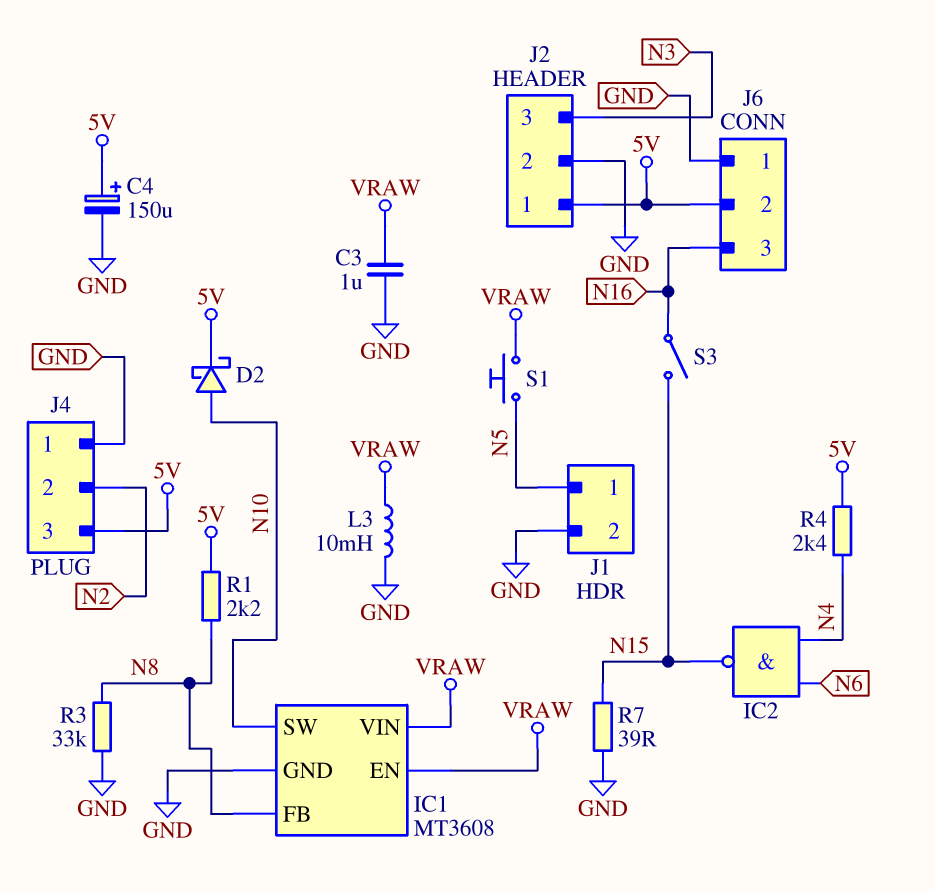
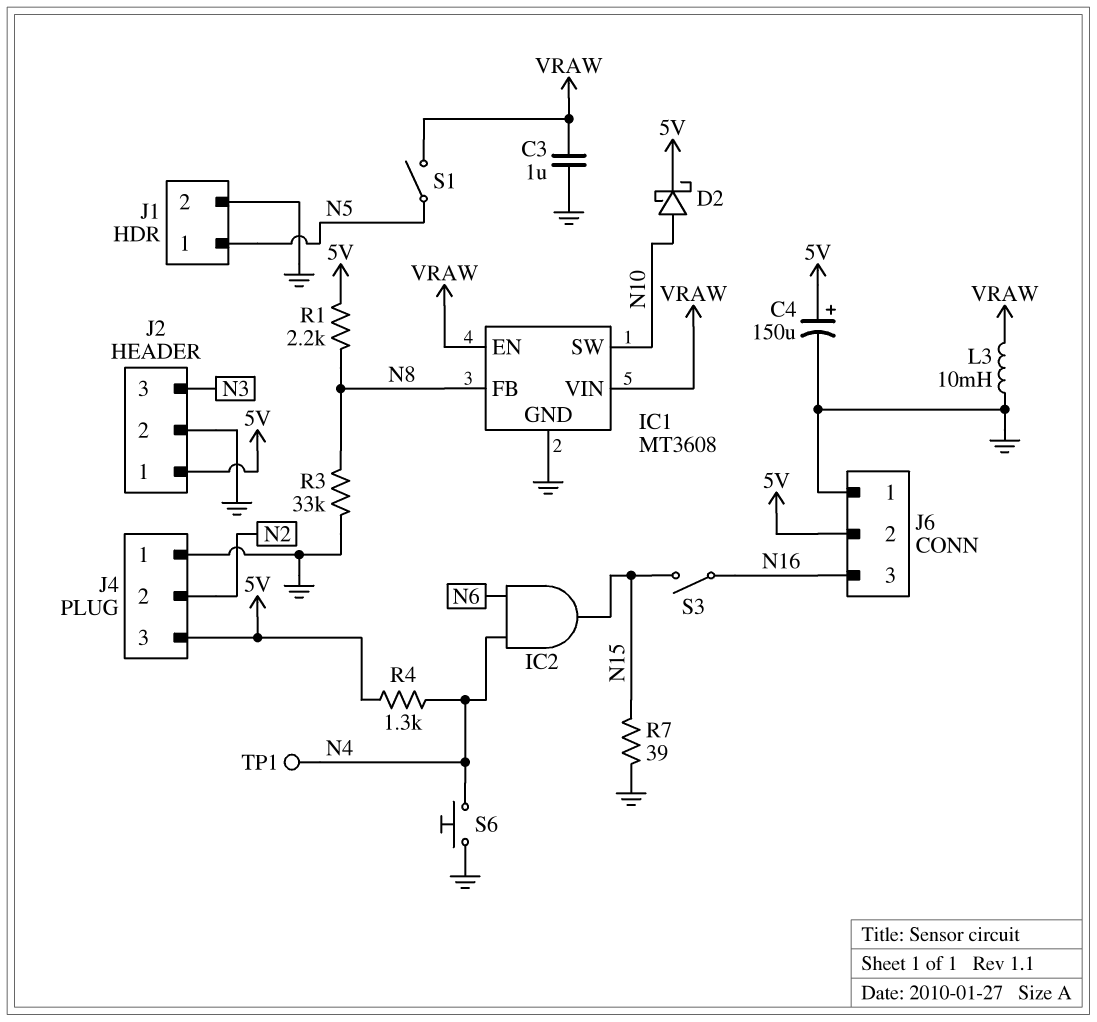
IC2: NAND (in N4, in N6, out N15) -> AND (in N4, in N6, out N15)
R4: 2.4k (5V, N4) -> 1.3k (5V, N4)
S1: button (N5, VRAW) -> switch (N5, VRAW)
S6: none -> button (GND, N4)
TP1: none -> test point (N4)

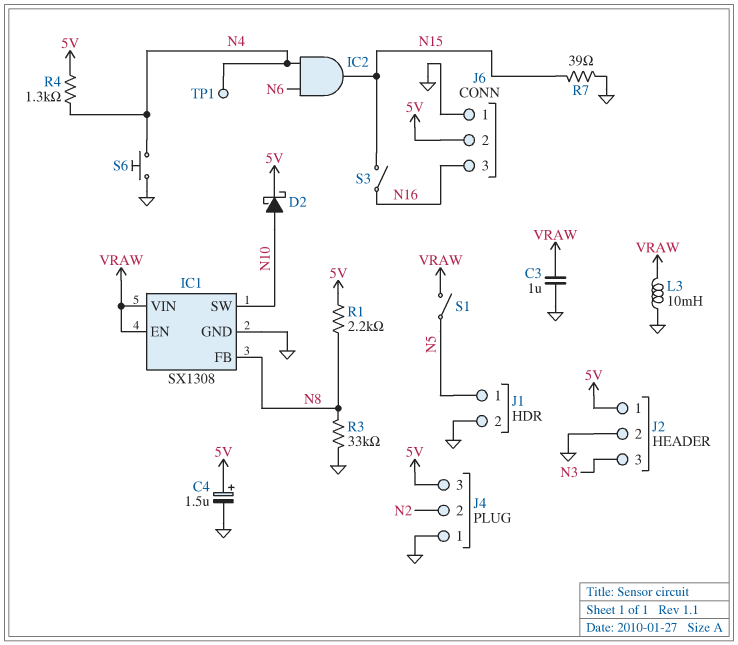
C4: 150uF (plus 5V, minus GND) -> 1.5uF (plus 5V, minus GND)
IC1: MT3608 -> SX1308

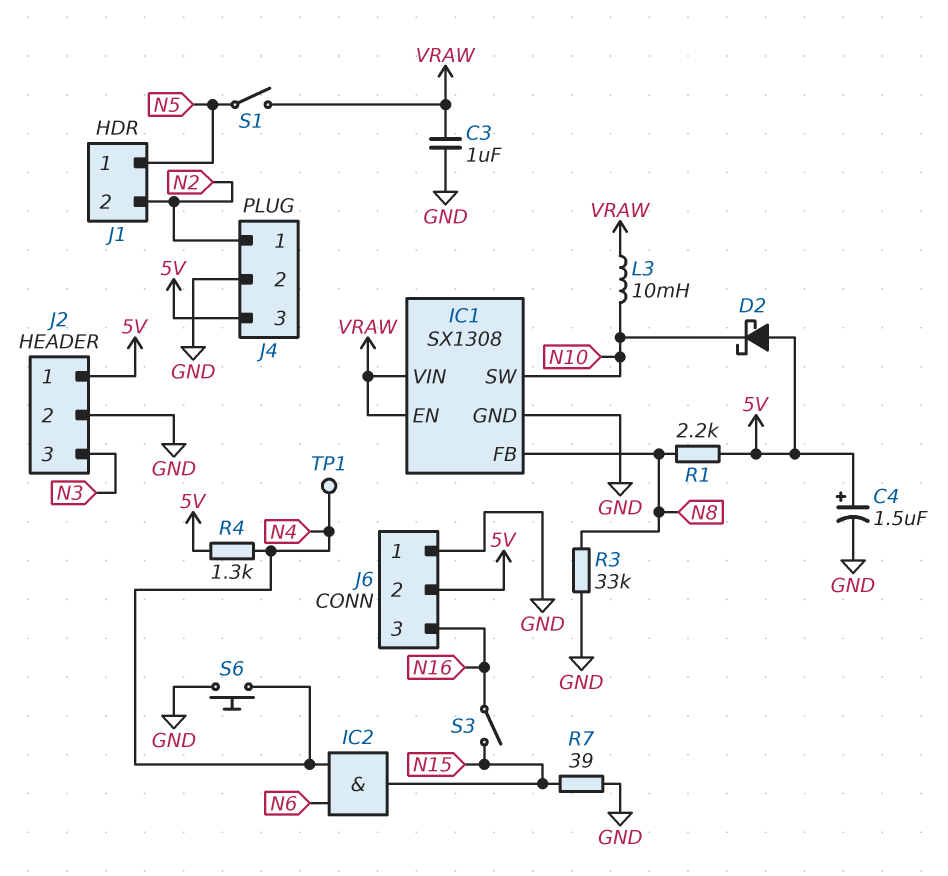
D2: schottky (A N10, K 5V) -> schottky (A 5V, K N10)
J1 pin 2: GND -> N2
J4 pin 1: GND -> N2
J4 pin 2: N2 -> GND
L3: 10mH (GND, VRAW) -> 10mH (N10, VRAW)

